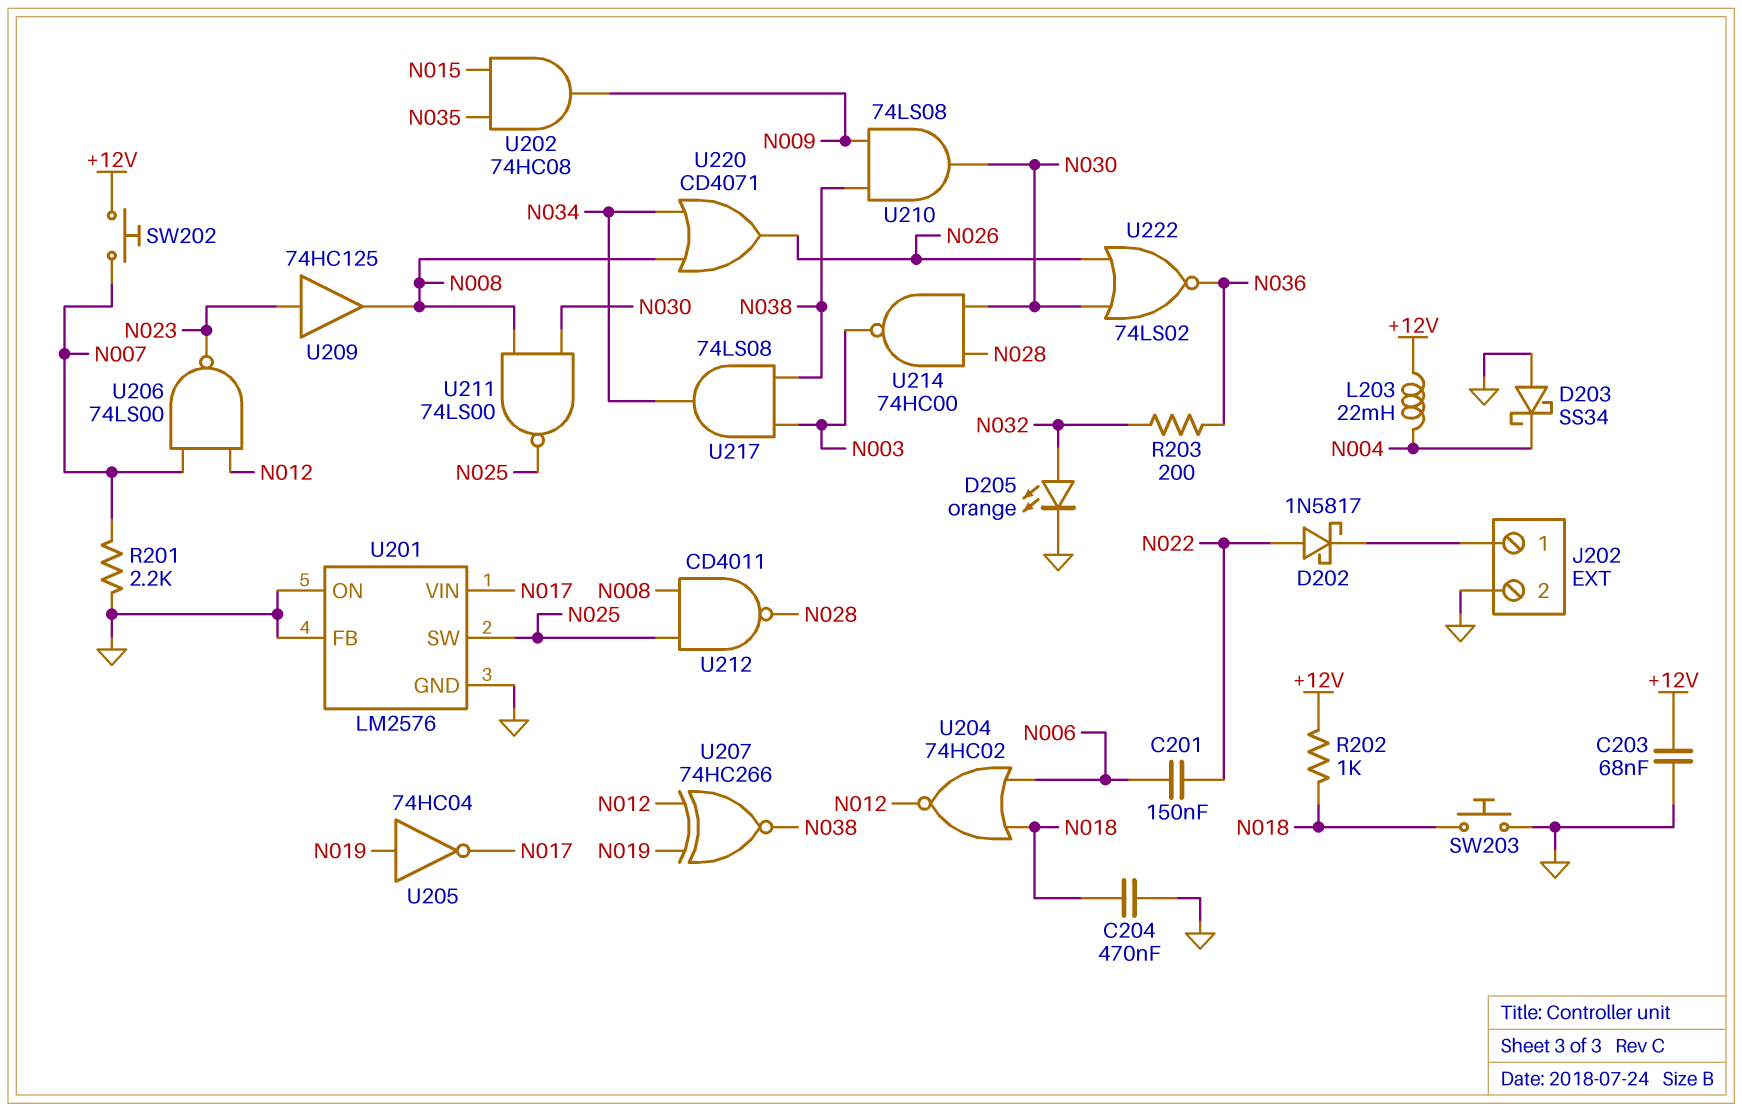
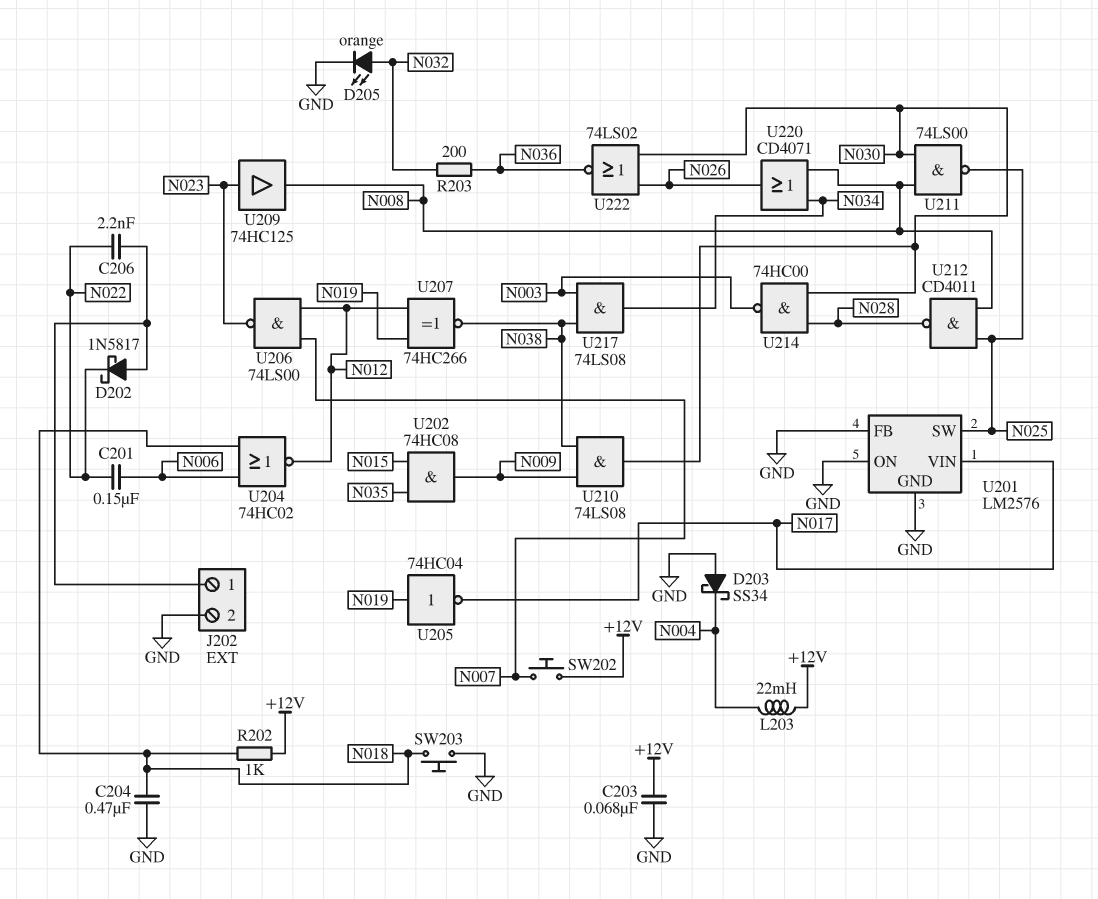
C206: none -> 2.2nF (J202/1, N022)
D202: schottky 1N5817 (A N022, K J202/1) -> schottky 1N5817 (A J202/1, K N022)
R201: 2.2k (GND, N007) -> none

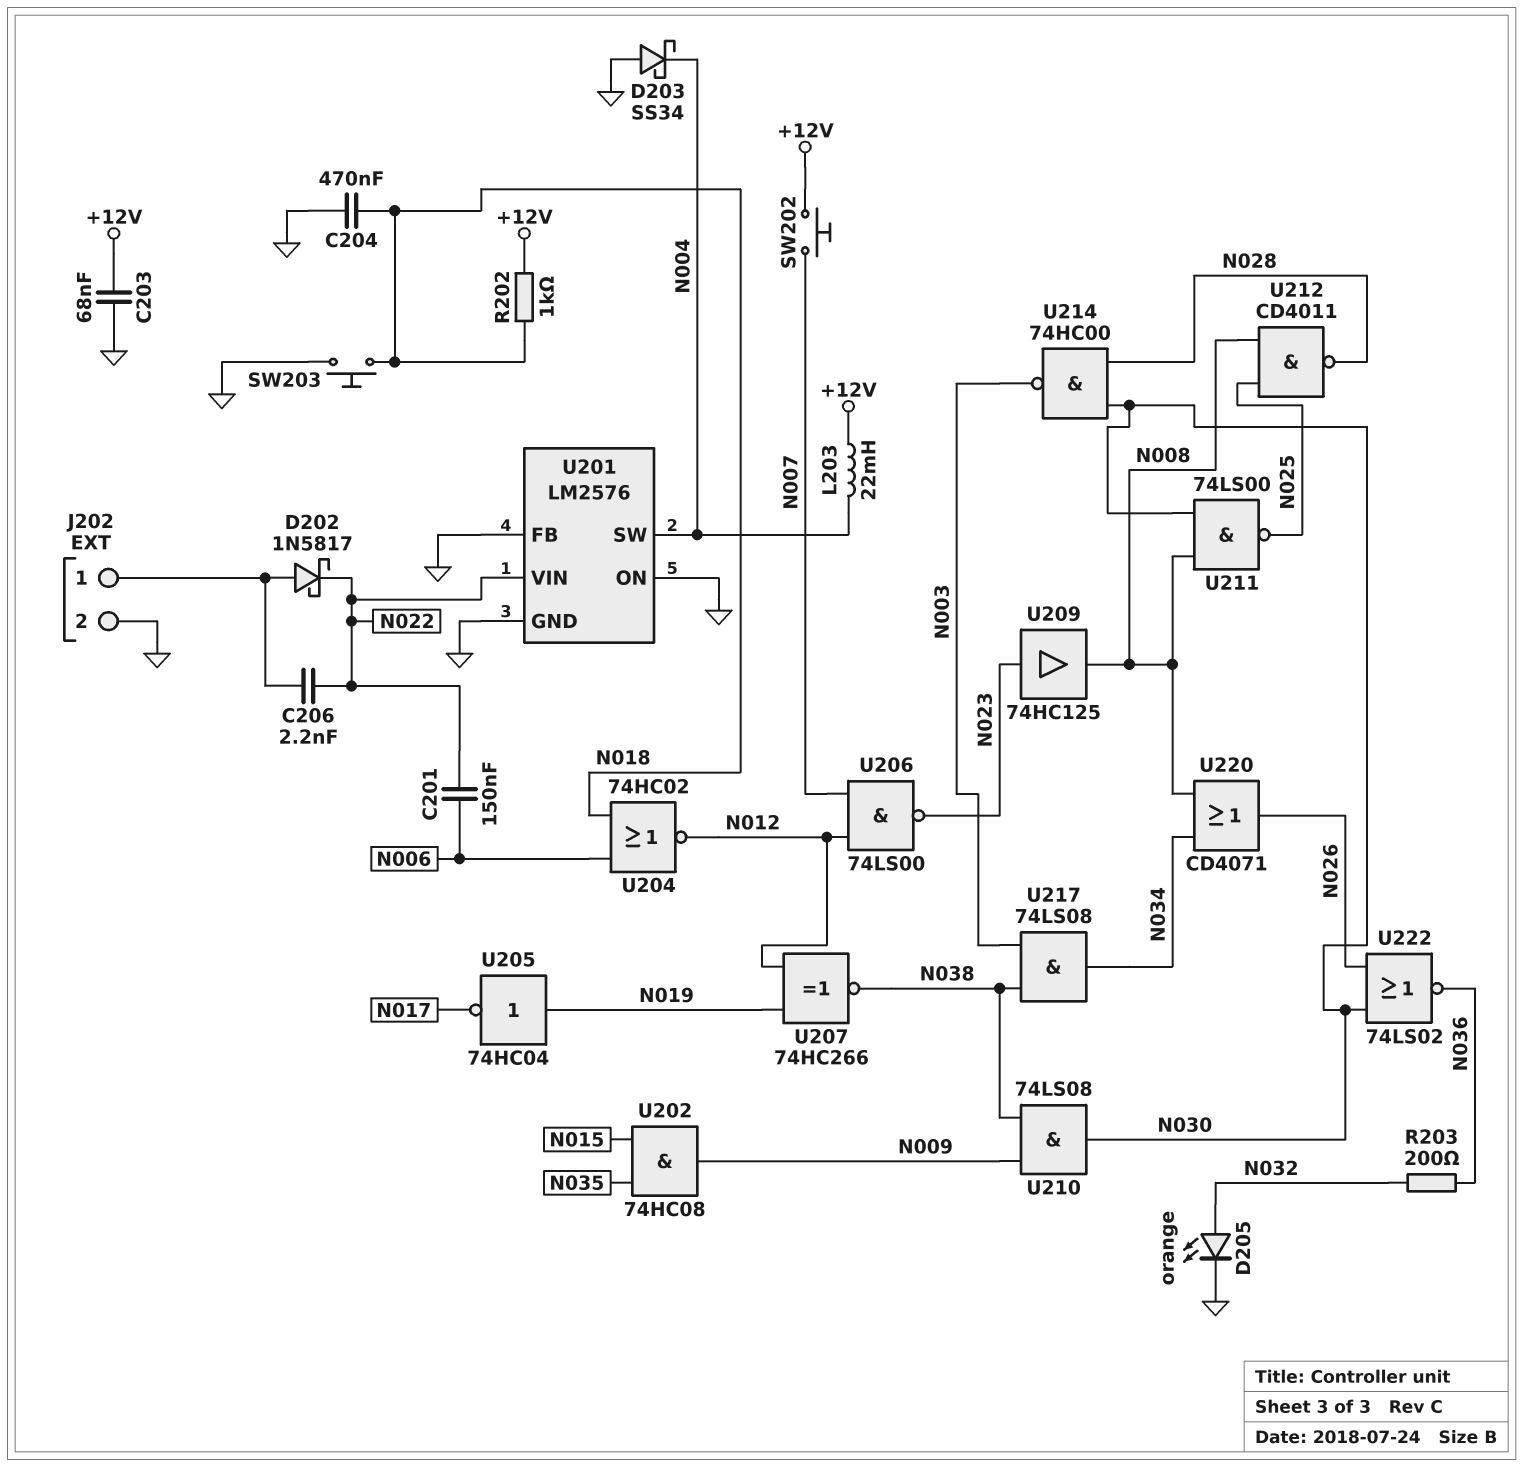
U201 pin SW: N025 -> N004
U201 pin VIN: N017 -> N022

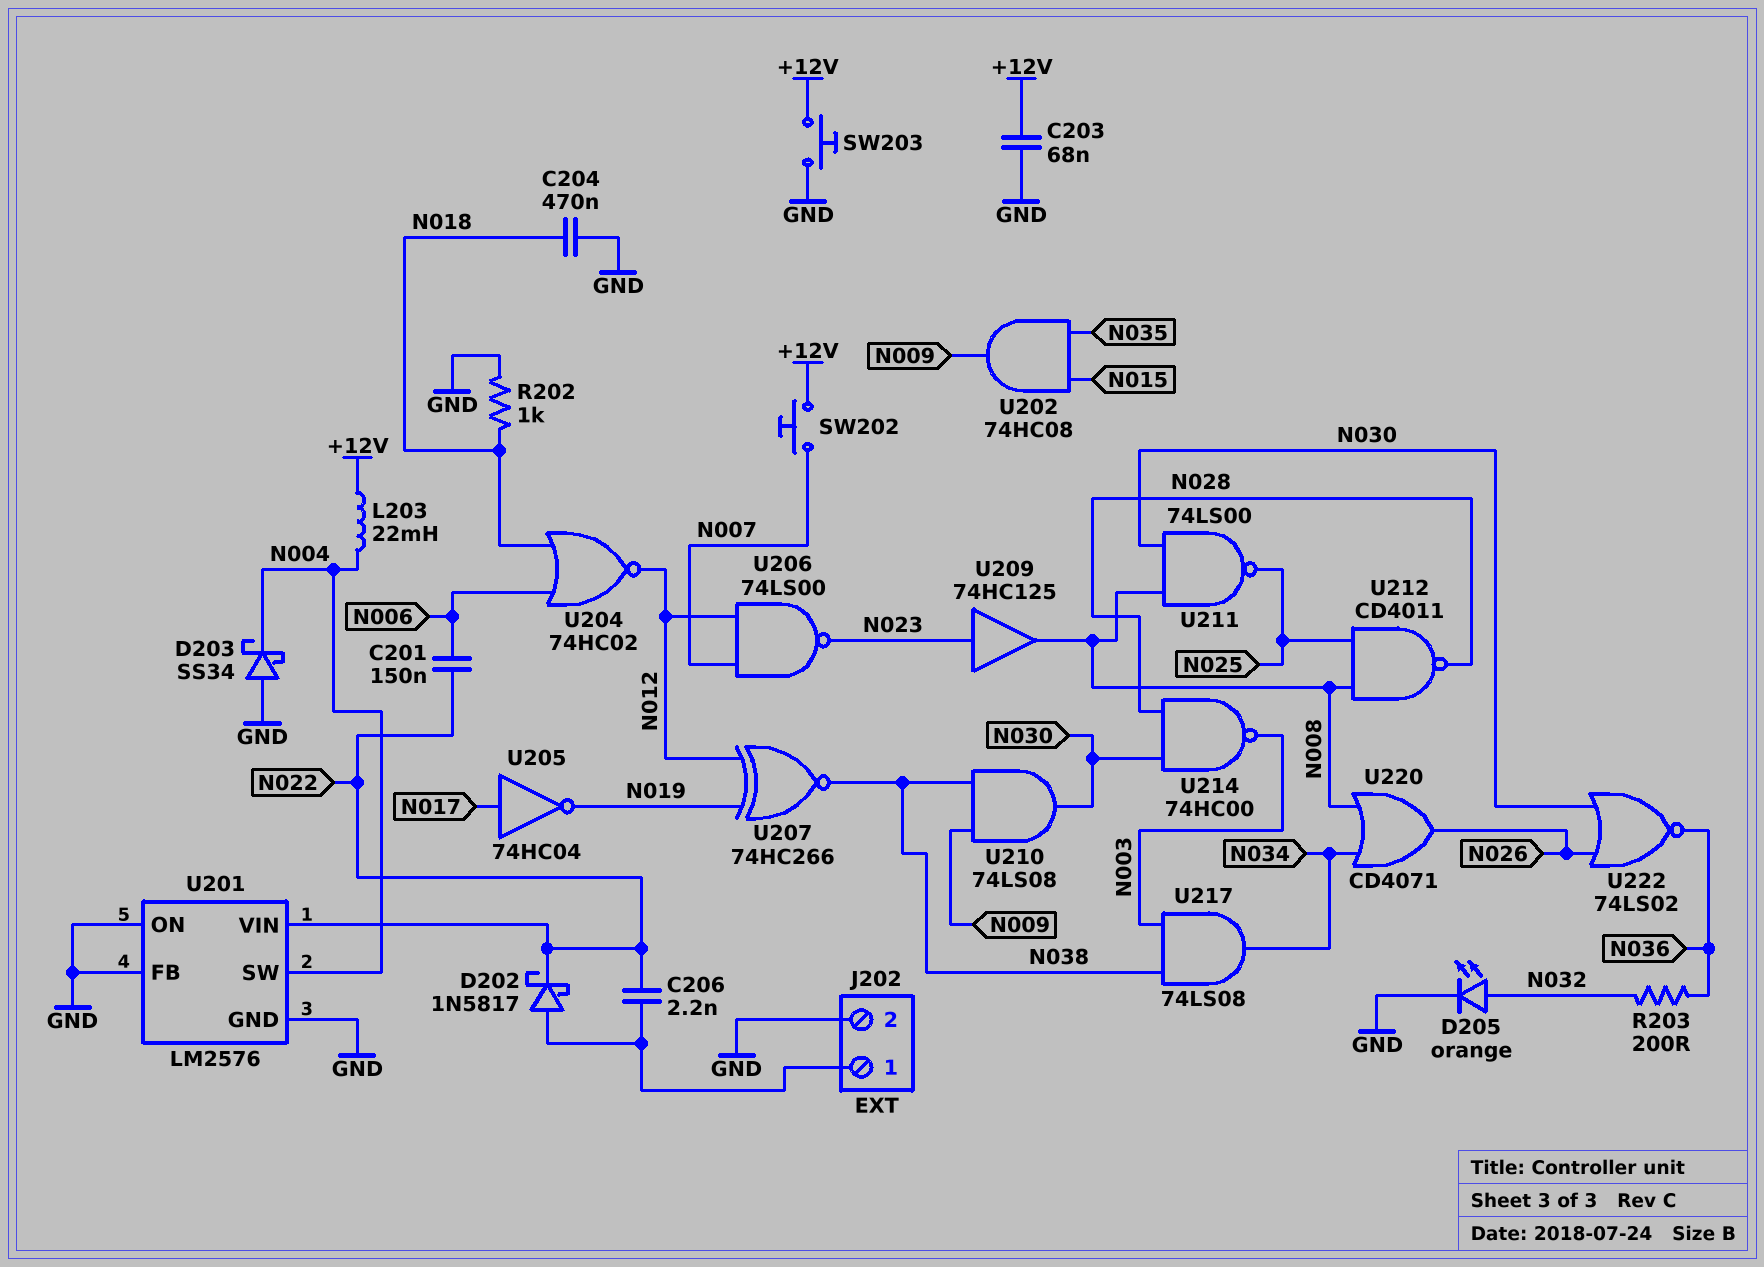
R202: 1k (+12V, N018) -> 1k (GND, N018)
SW203: button (GND, N018) -> button (+12V, GND)
U205: NOT 74HC04 (in N019, out N017) -> NOT 74HC04 (in N017, out N019)

